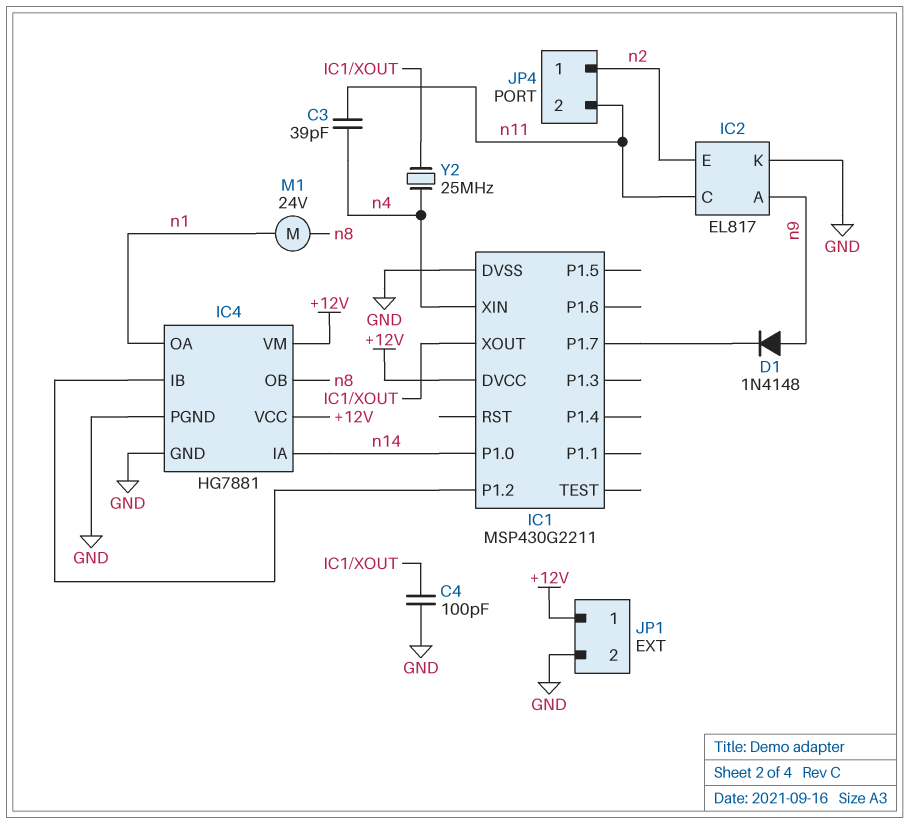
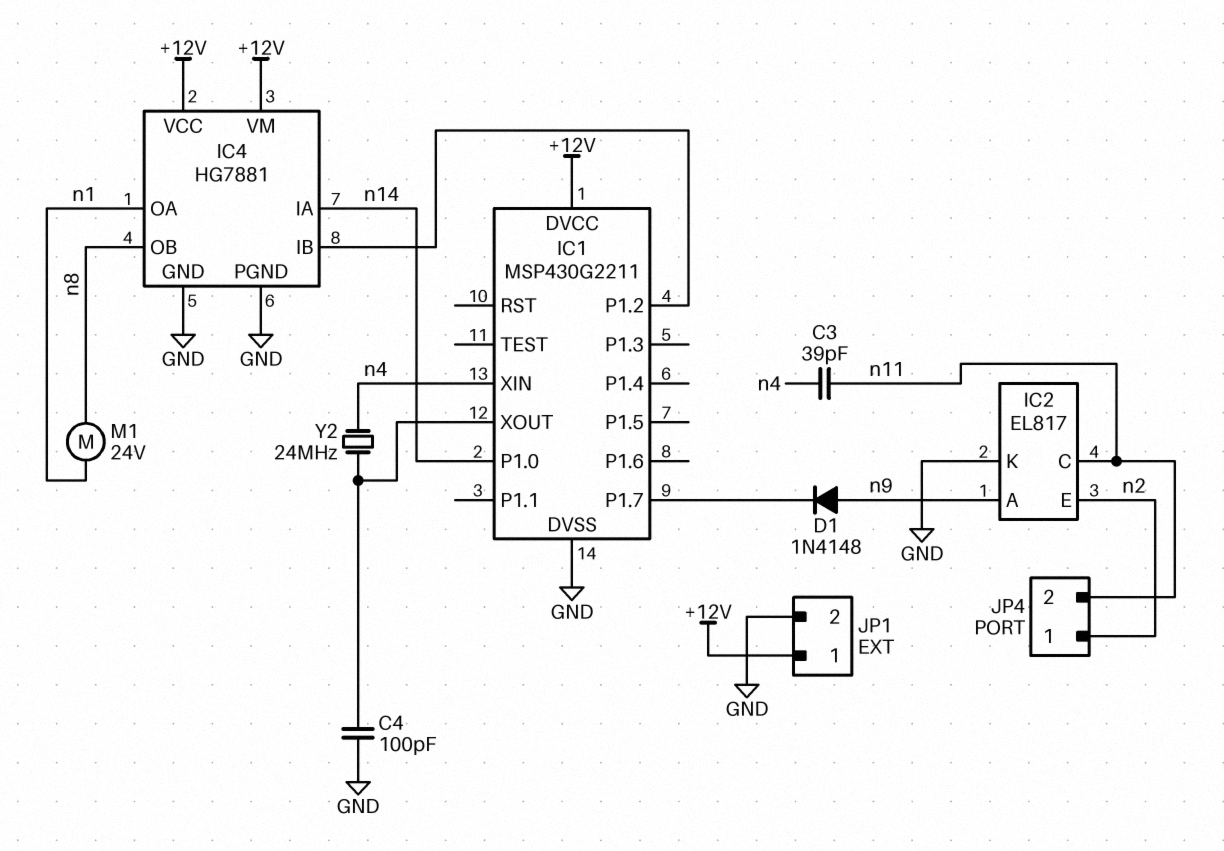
Y2: 25MHz (IC1/XOUT, n4) -> 24MHz (IC1/XOUT, n4)

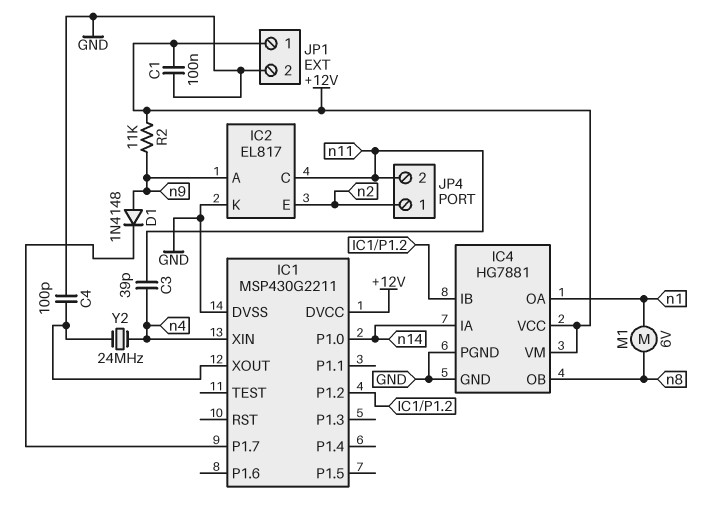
C1: none -> 100nF (+12V, GND)
M1: motor 24V (n1, n8) -> motor 6V (n1, n8)
R2: none -> 11k (+12V, n9)

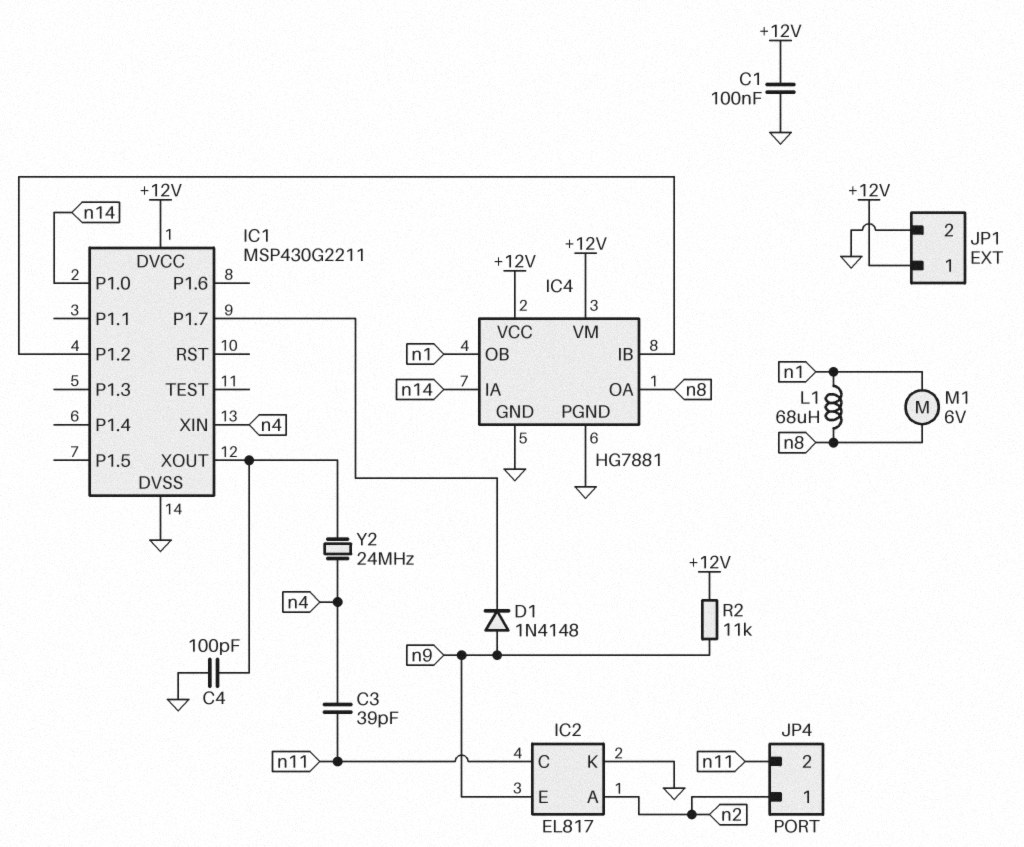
IC2 pin A: n9 -> n2
IC2 pin E: n2 -> n9
IC4 pin OA: n1 -> n8
IC4 pin OB: n8 -> n1
L1: none -> 68uH (n1, n8)

